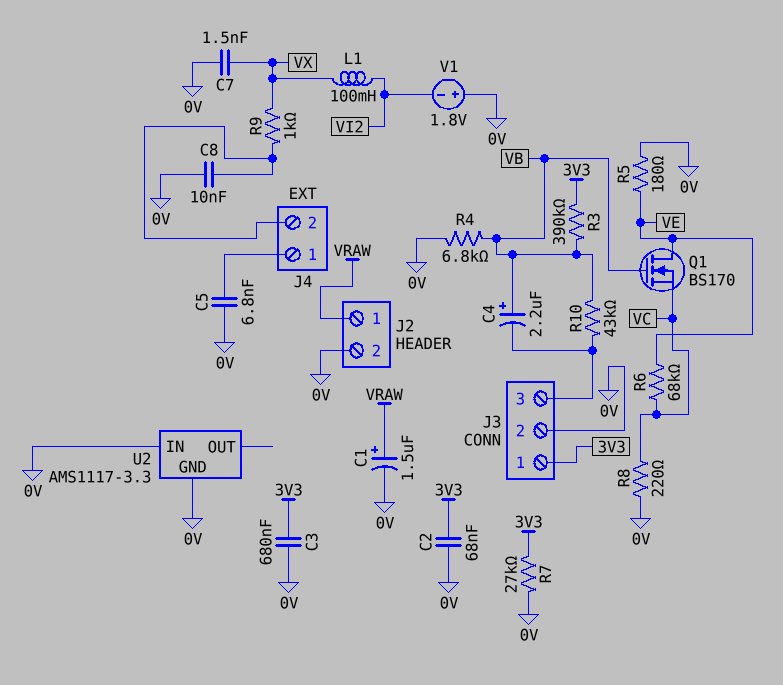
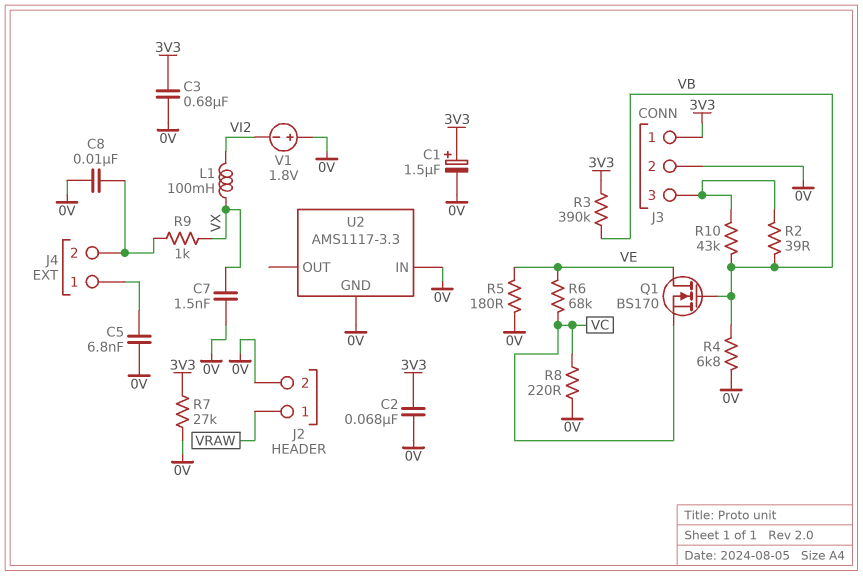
C1: 1.5uF (plus VRAW, minus 0V) -> 1.5uF (plus 3V3, minus 0V)
C4: 2.2uF (plus VB, minus J3/3) -> none
R2: none -> 39 (J3/3, VB)

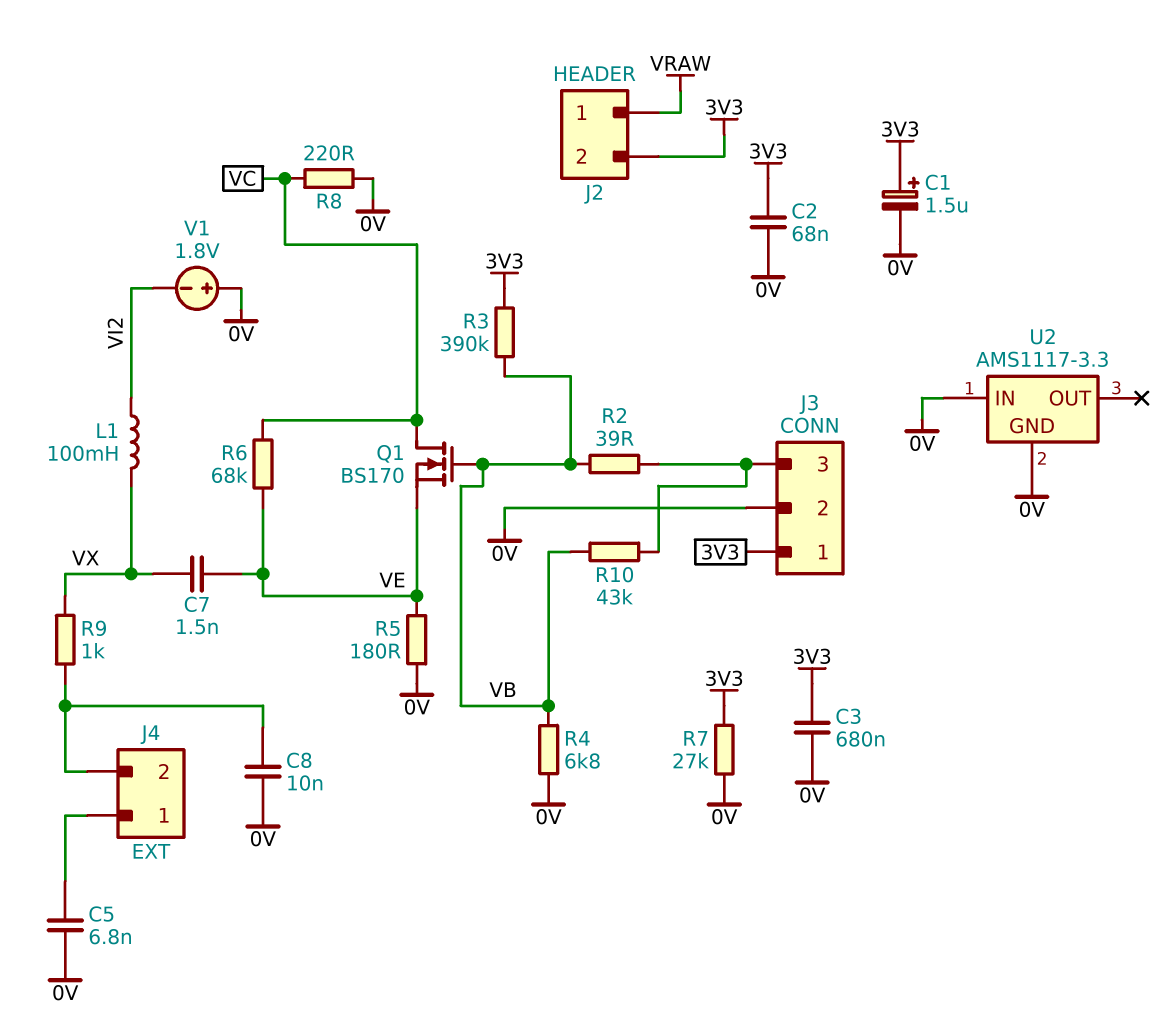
C7: 1.5nF (0V, VX) -> 1.5nF (VE, VX)
J2 pin 2: 0V -> 3V3
Q1: NMOS BS170 (G VB, D VE, S VC) -> NMOS BS170 (G VB, D VC, S VE)

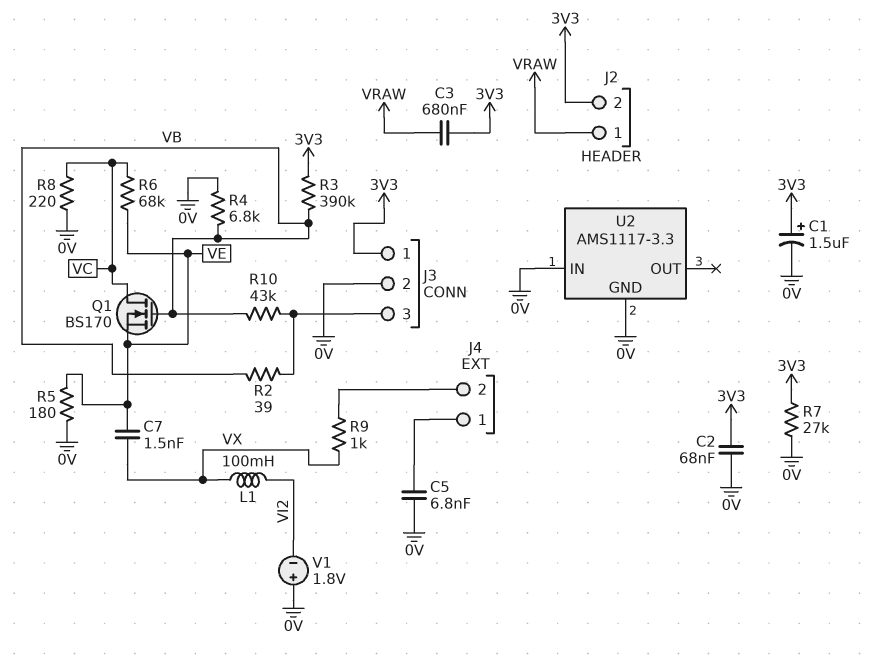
C3: 680nF (0V, 3V3) -> 680nF (3V3, VRAW)
C8: 10nF (0V, J4/2) -> none

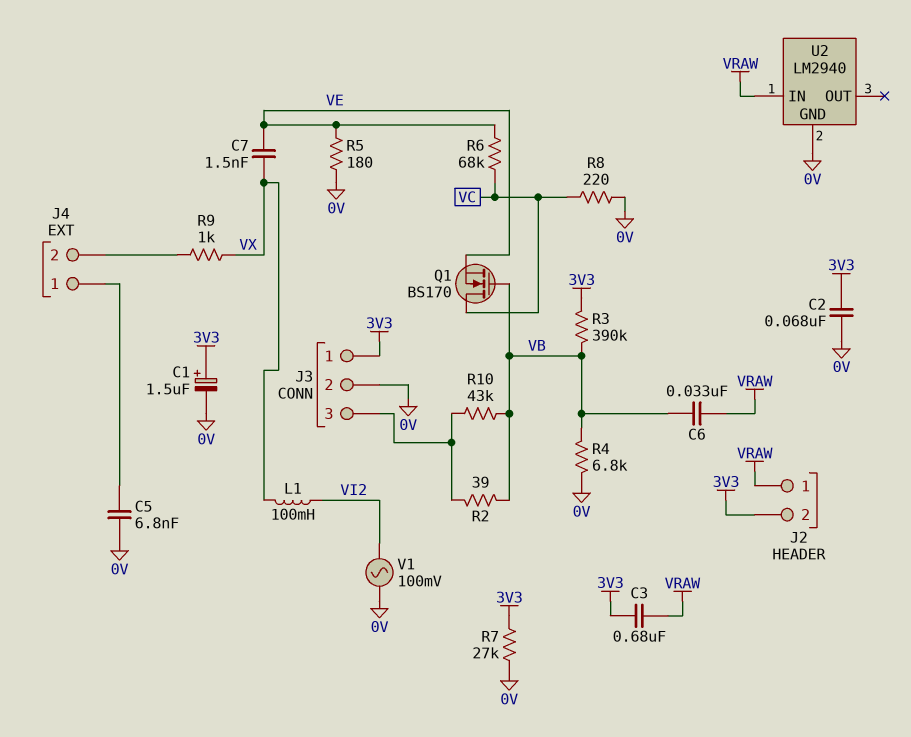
C6: none -> 33nF (VB, VRAW)
U2: AMS1117-3.3 -> LM2940
U2 pin IN: 0V -> VRAW
V1: 1.8V (plus 0V, minus VI2) -> AC 100mV (0V, VI2)

